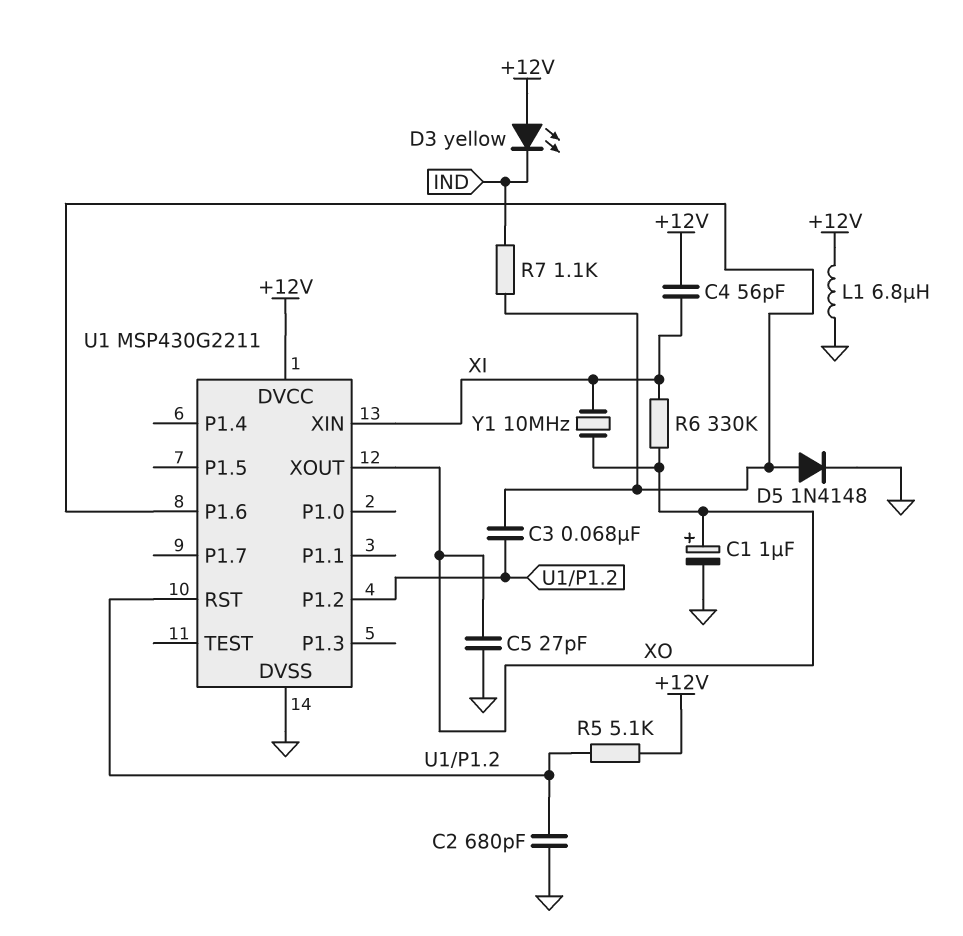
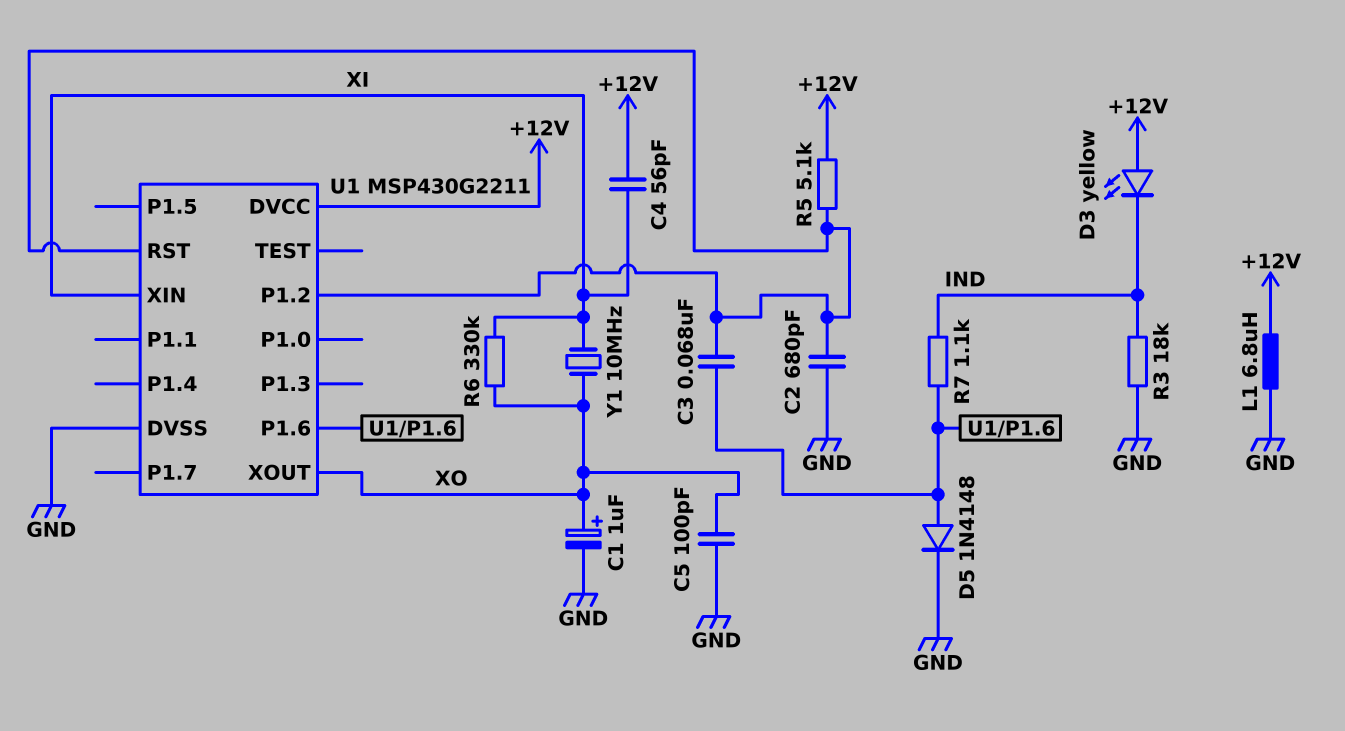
C5: 27pF (GND, XO) -> 100pF (GND, XO)
R3: none -> 18k (GND, IND)

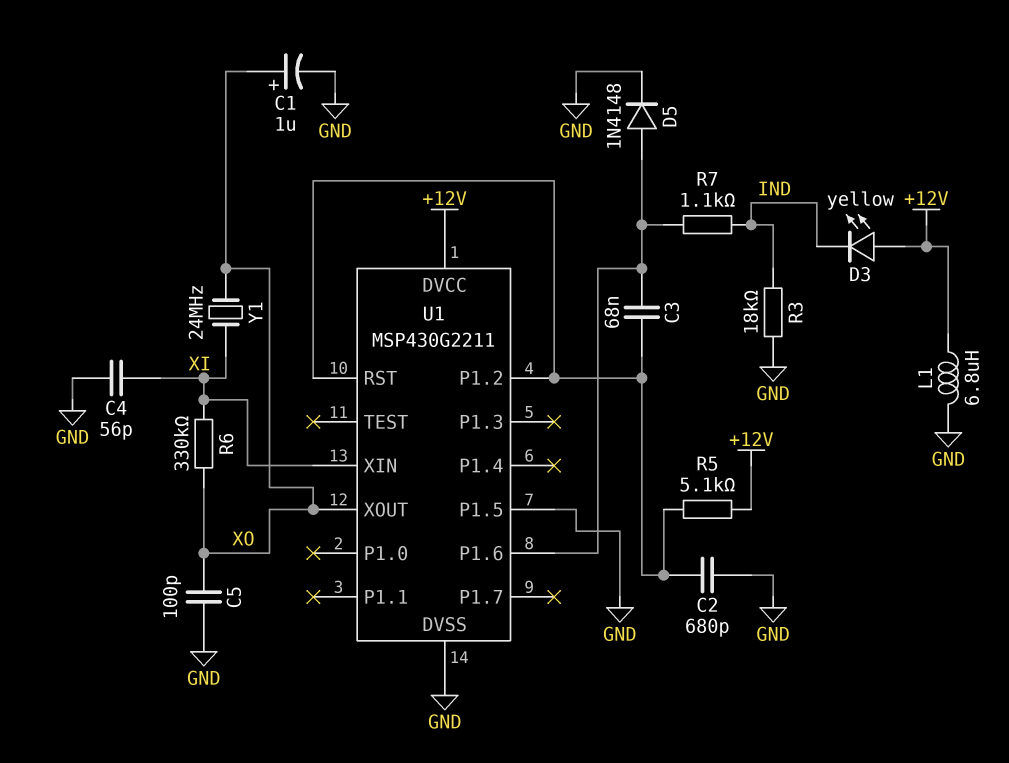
C4: 56pF (+12V, XI) -> 56pF (GND, XI)
U1 pin P1.5: none -> GND
Y1: 10MHz (XI, XO) -> 24MHz (XI, XO)

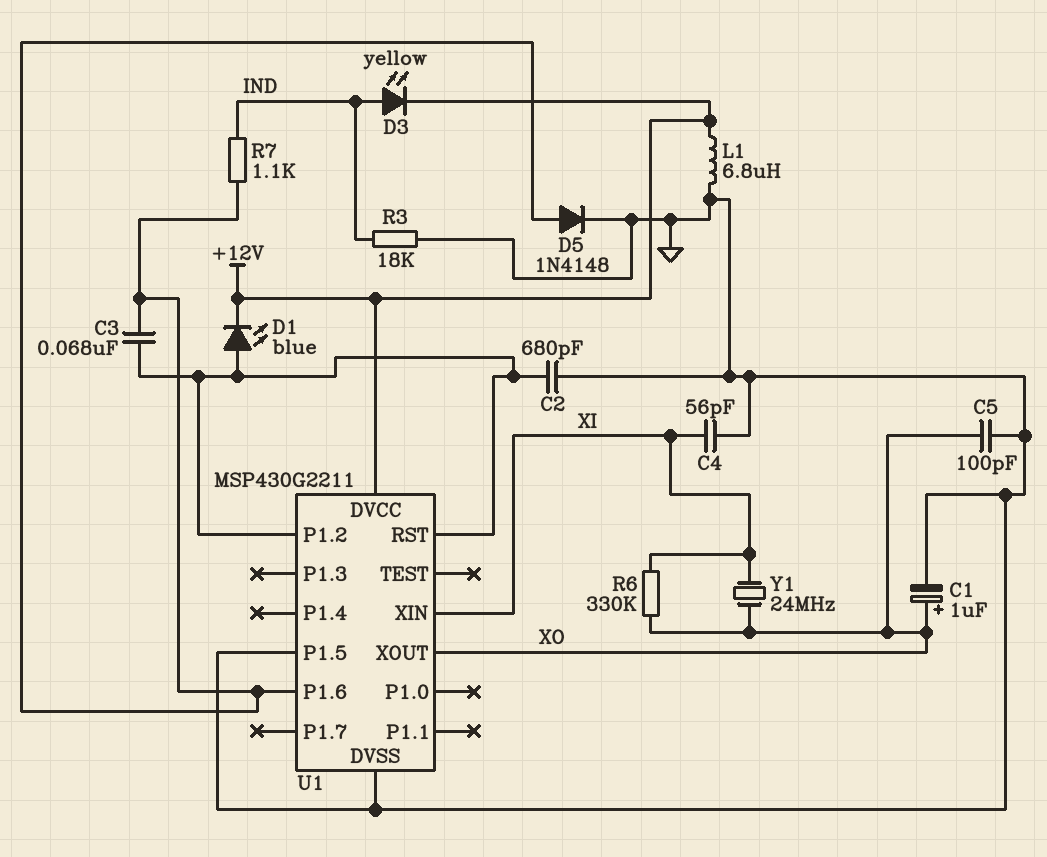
D1: none -> LED blue (A U1/P1.2, K +12V)
D3: LED yellow (A +12V, K IND) -> LED yellow (A IND, K +12V)
R5: 5.1k (+12V, U1/P1.2) -> none

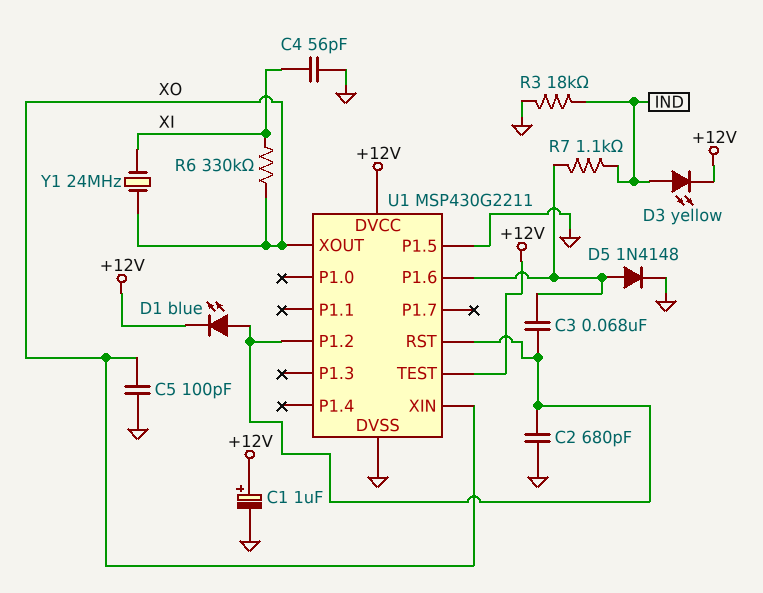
C1: 1uF (plus XO, minus GND) -> 1uF (plus +12V, minus GND)
L1: 6.8uH (+12V, GND) -> none
U1 pin TEST: none -> +12V
U1 pin XIN: XI -> XO

